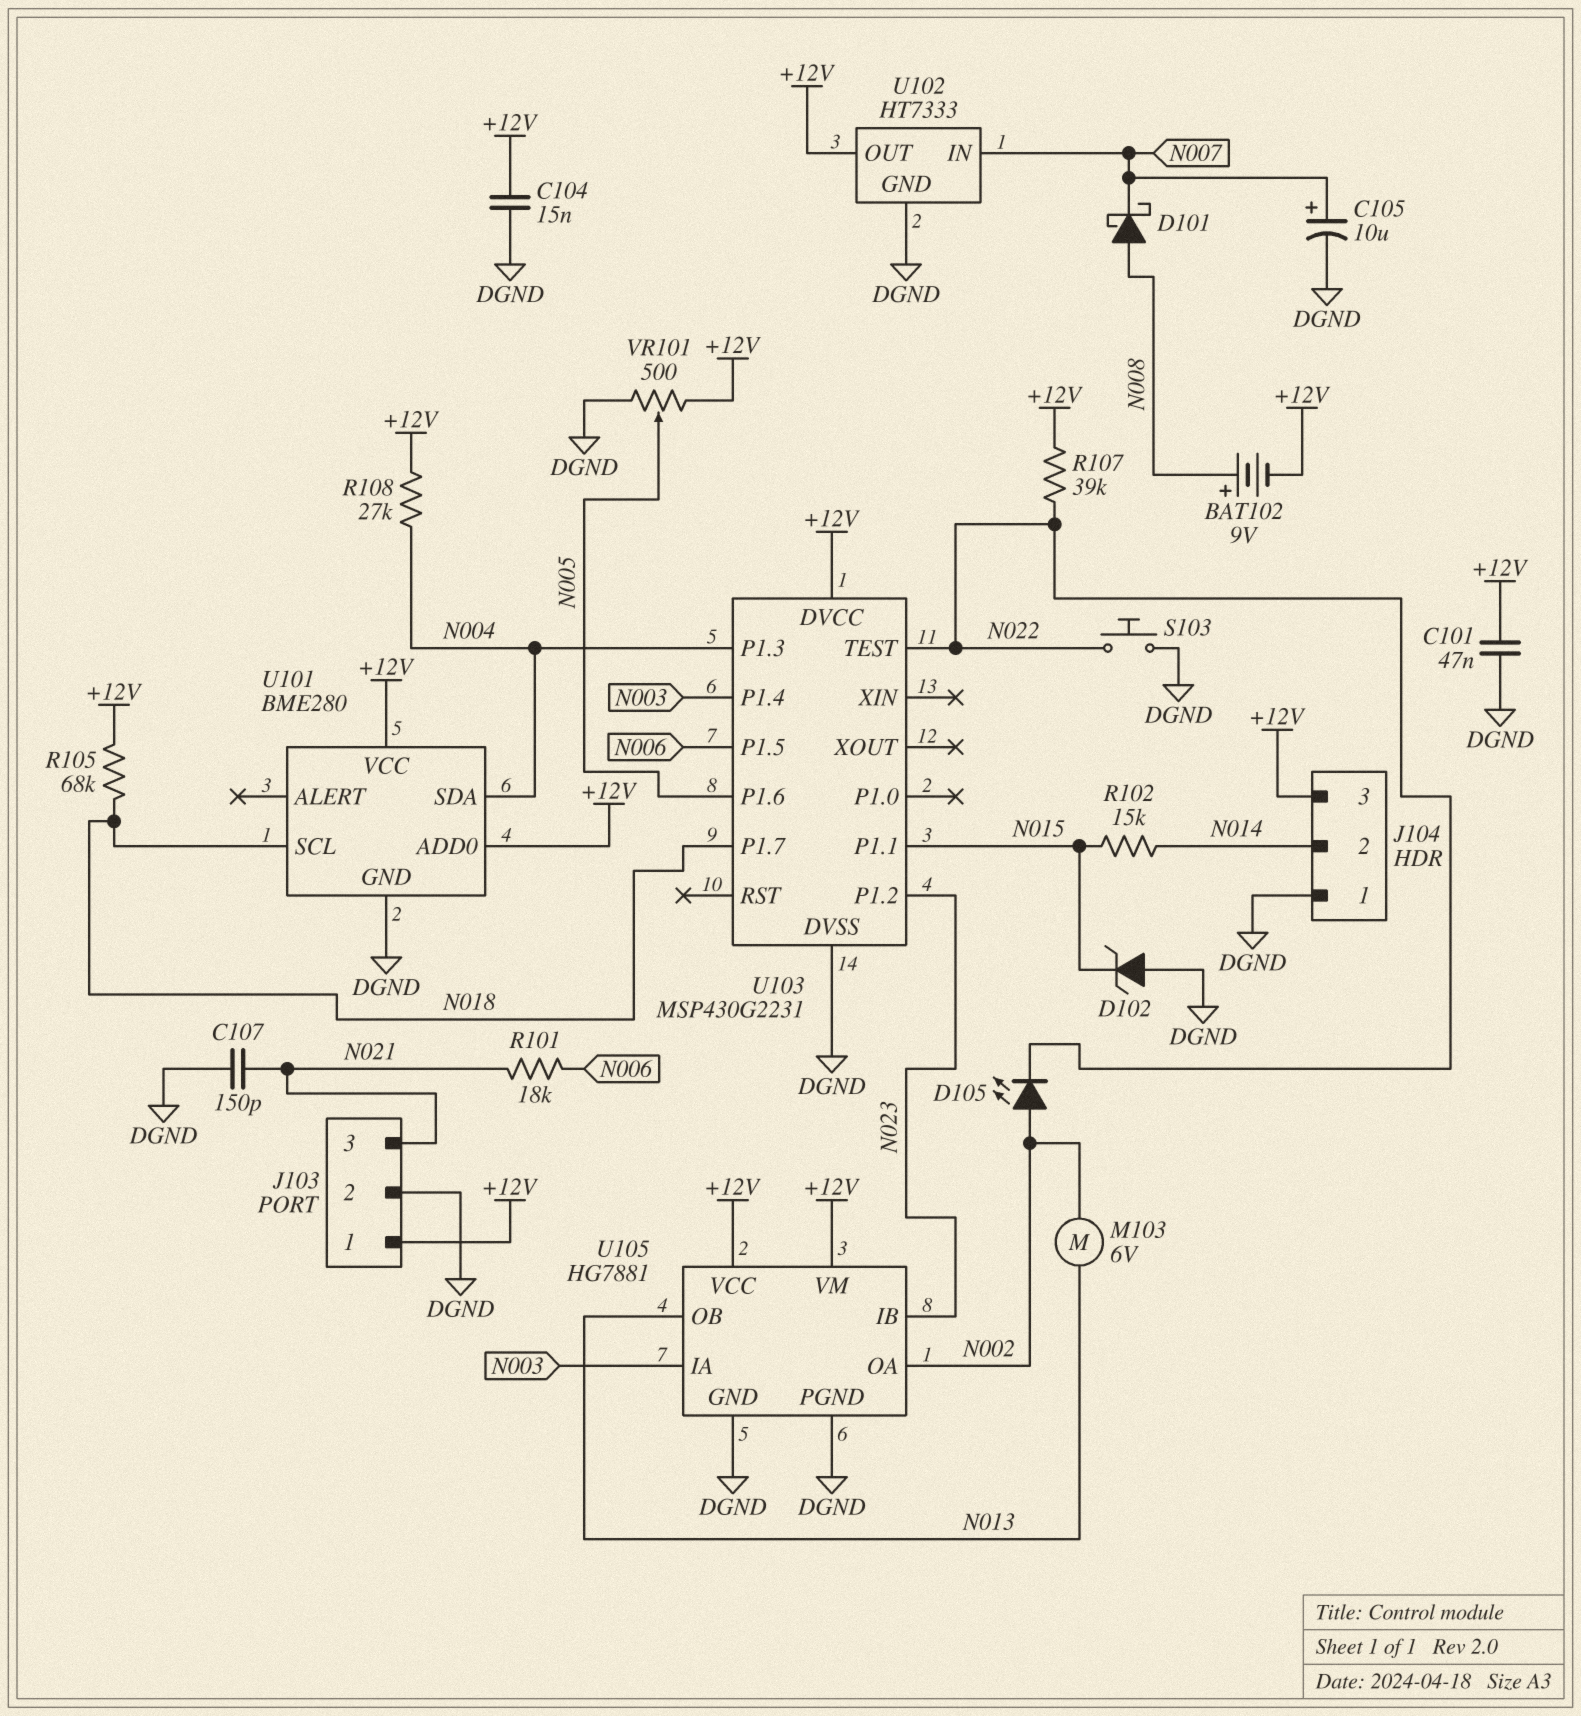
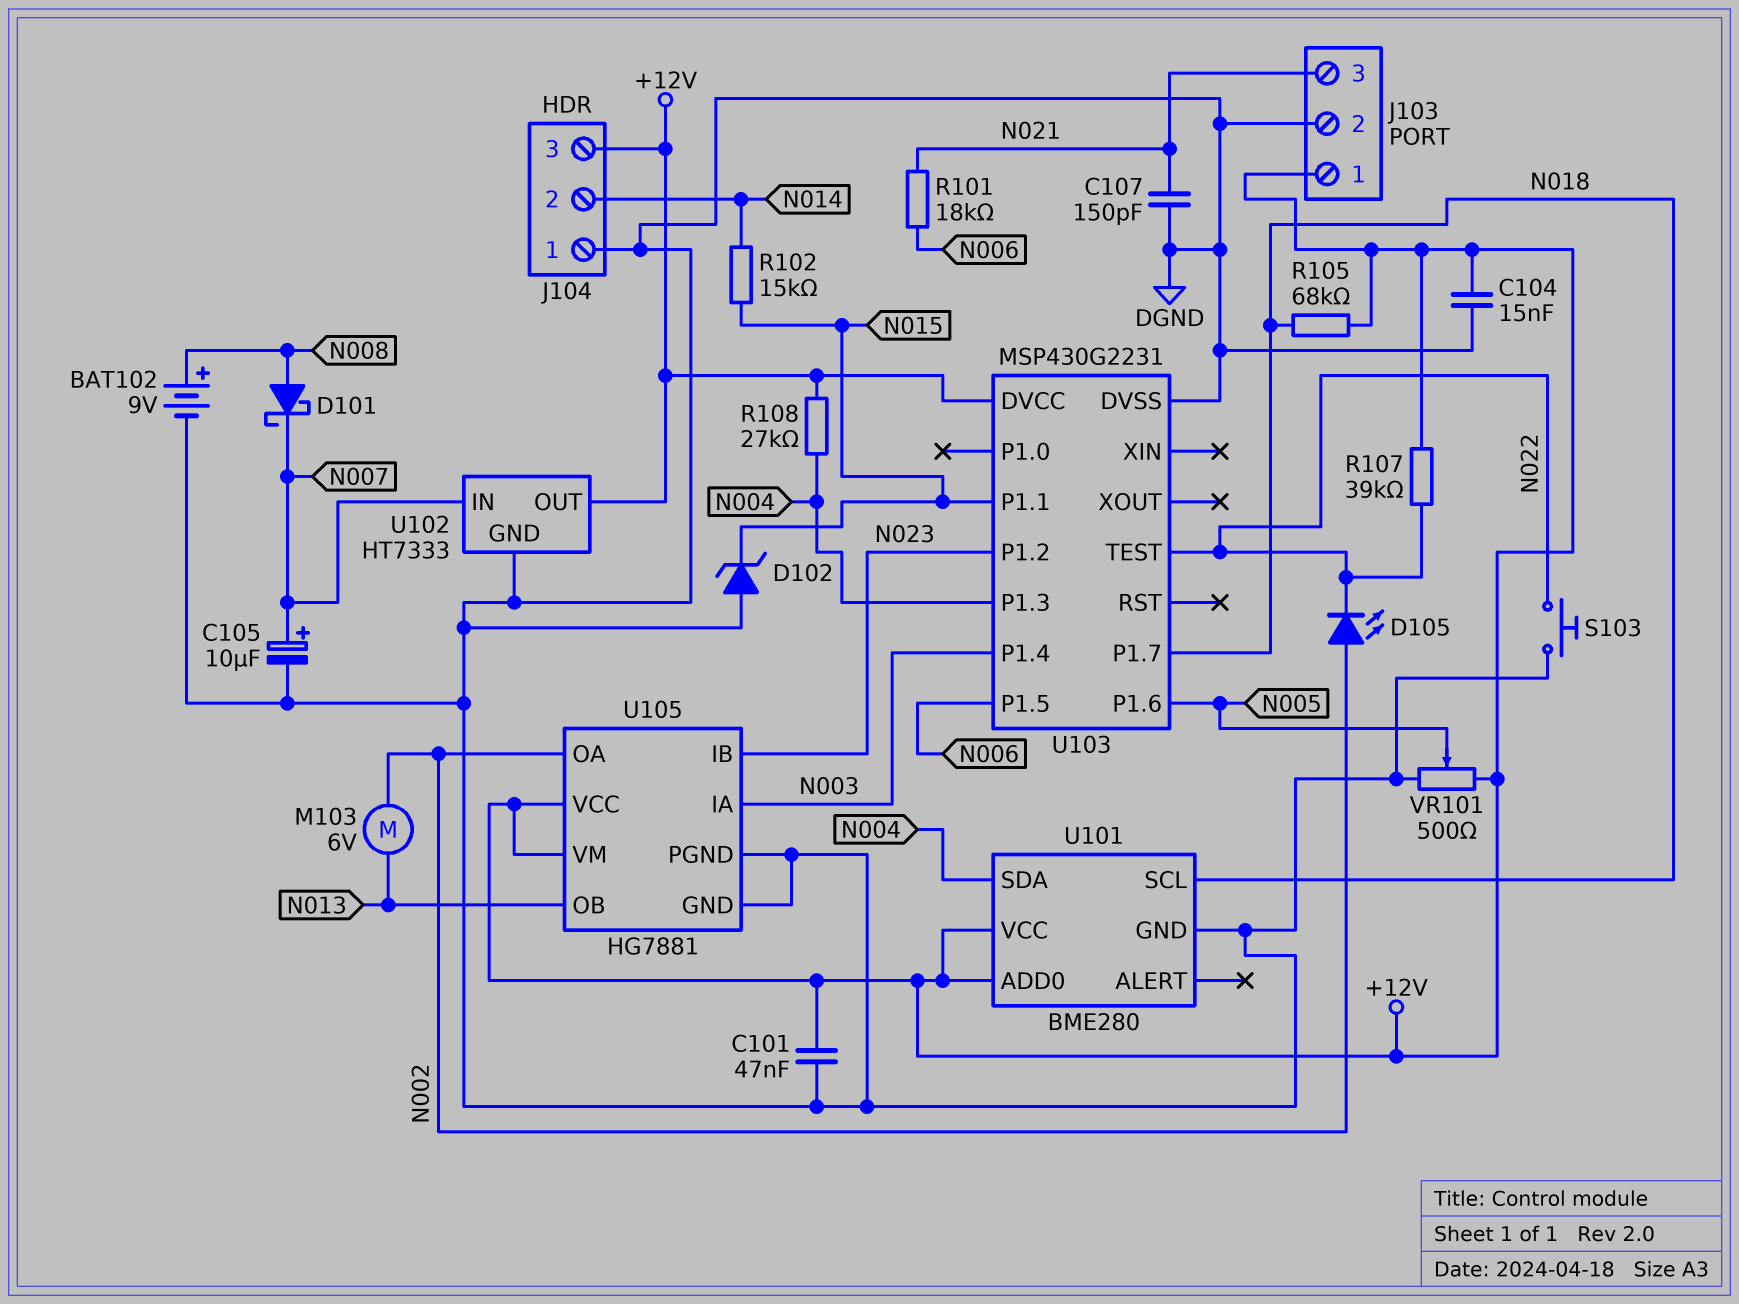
BAT102: 9V (plus N008, minus +12V) -> 9V (plus N008, minus DGND)

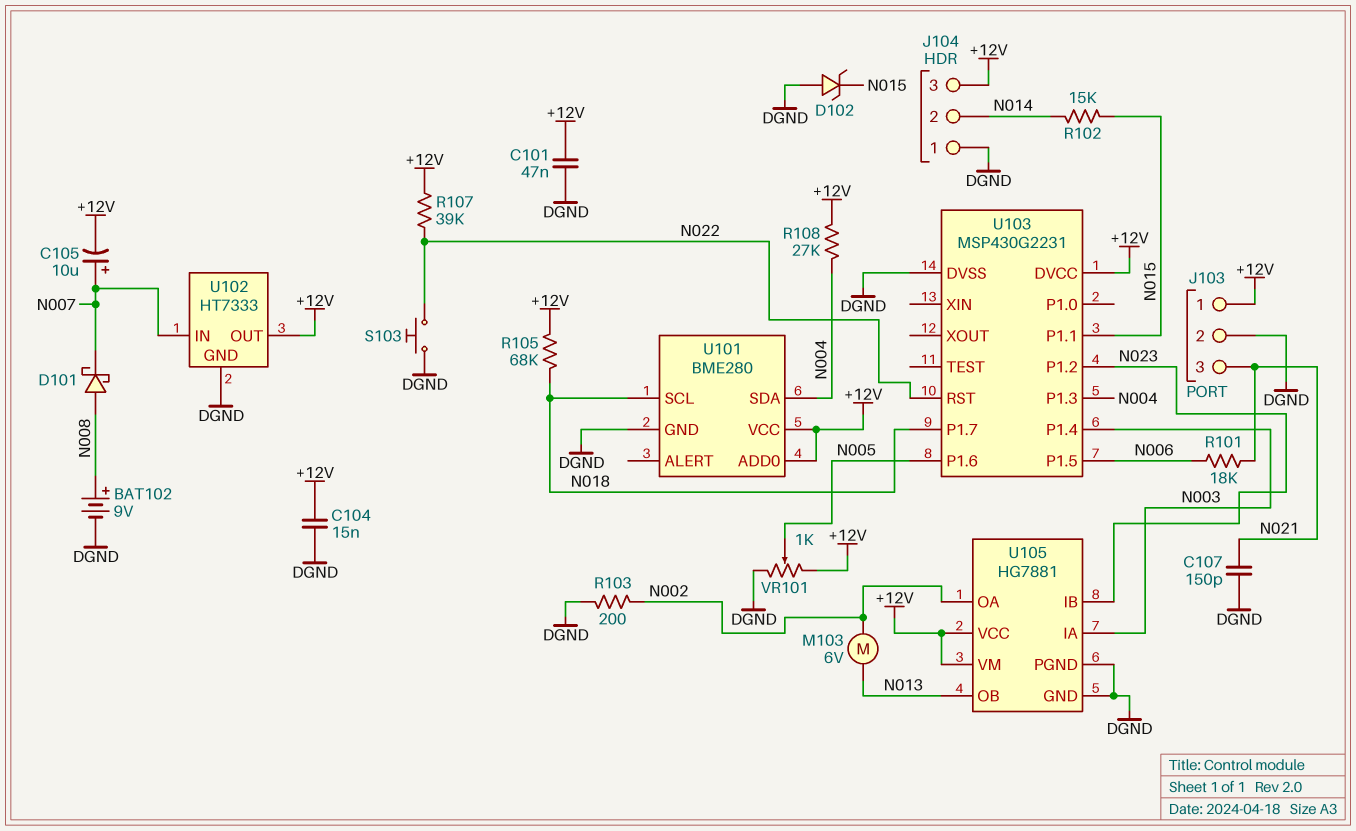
C105: 10uF (plus N007, minus DGND) -> 10uF (plus N007, minus +12V)
D105: LED (A N002, K N022) -> none
R103: none -> 200 (DGND, N002)
U103 pin RST: none -> N022
U103 pin TEST: N022 -> none
VR101: 500 (+12V, DGND, wiper N005) -> 1k (+12V, DGND, wiper N005)

